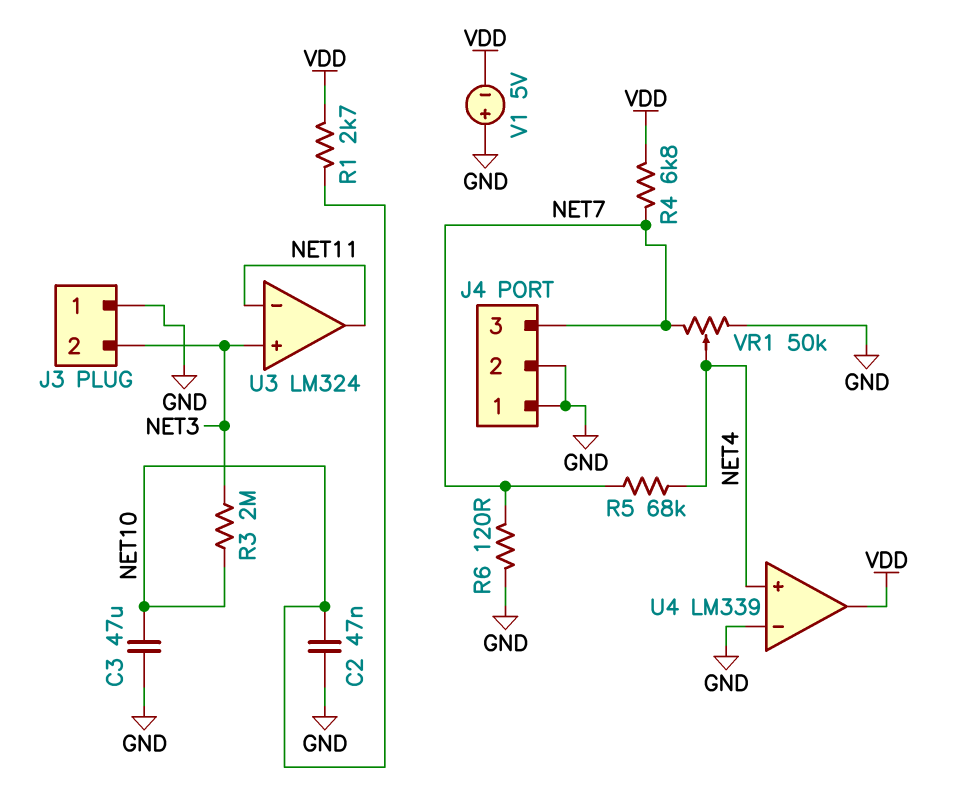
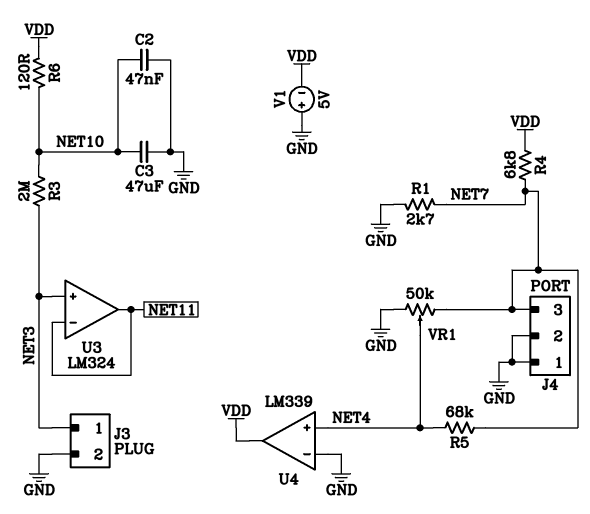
J3 pin 1: GND -> NET3
J3 pin 2: NET3 -> GND
R1: 2.7k (NET10, VDD) -> 2.7k (GND, NET7)
R6: 120 (GND, NET7) -> 120 (NET10, VDD)

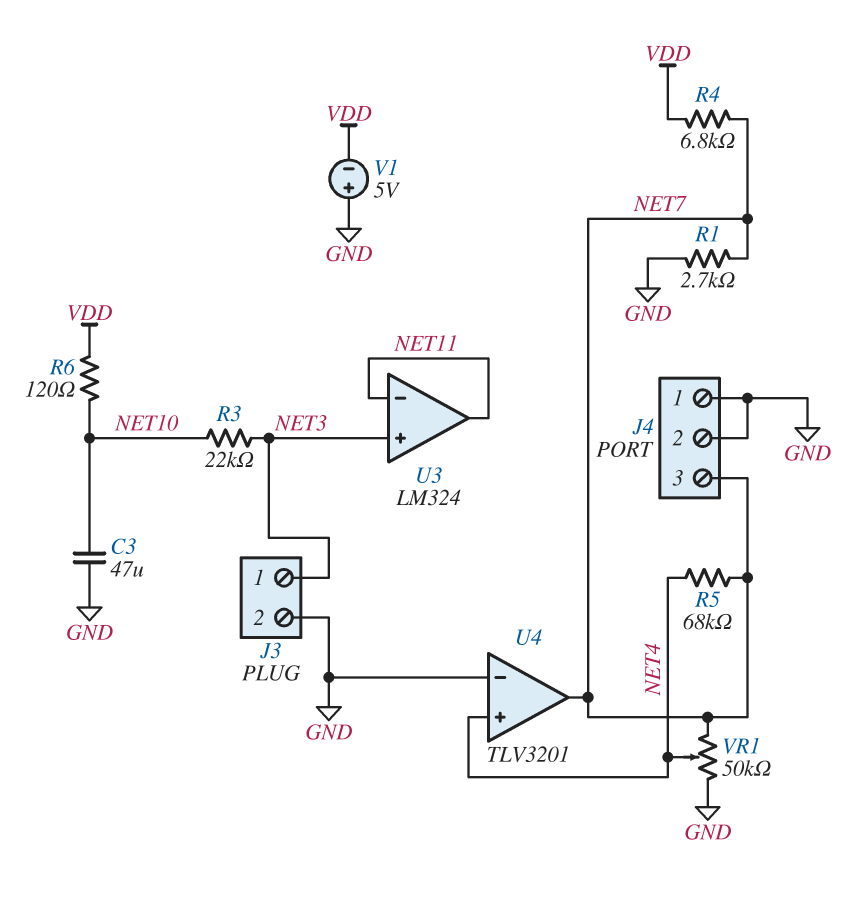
C2: 47nF (GND, NET10) -> none
R3: 2M (NET3, NET10) -> 22k (NET3, NET10)
U4: LM339 -> TLV3201
U4 pin out: VDD -> NET7

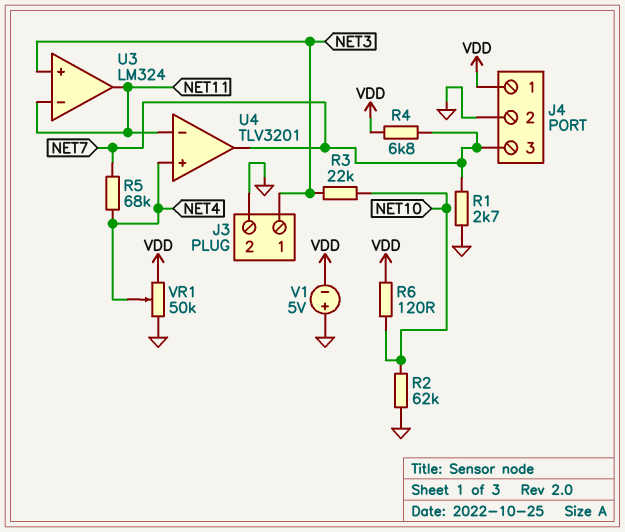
C3: 47uF (GND, NET10) -> none
J4 pin 1: GND -> VDD
R2: none -> 62k (GND, NET10)
U4 pin in-: GND -> NET11
VR1: 50k (GND, NET7, wiper NET4) -> 50k (GND, VDD, wiper NET4)

